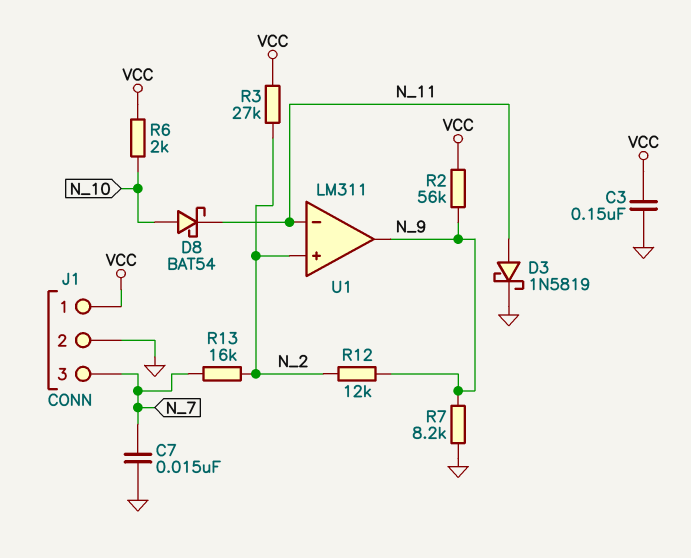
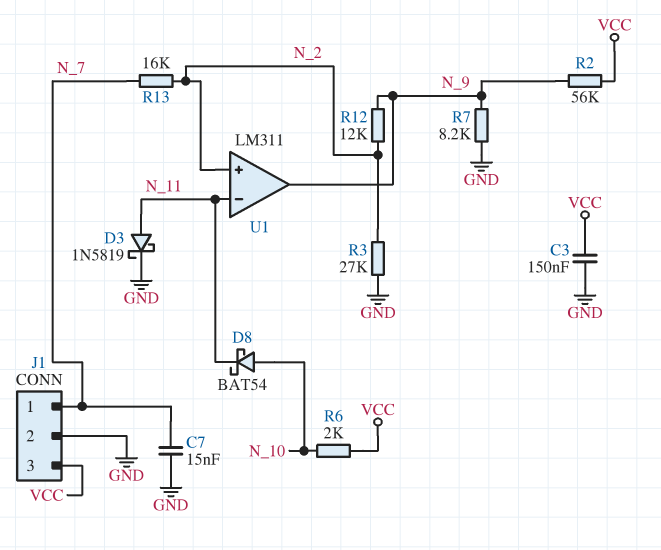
J1 pin 1: VCC -> N_7
J1 pin 3: N_7 -> VCC
R3: 27k (N_2, VCC) -> 27k (GND, N_2)

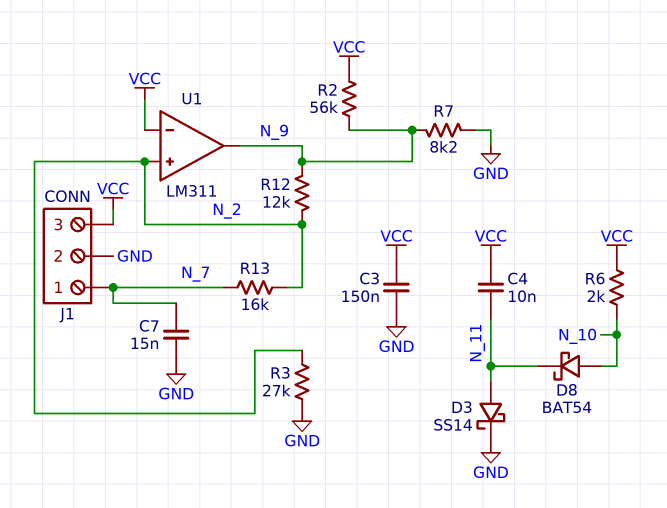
C4: none -> 10nF (N_11, VCC)
D3: schottky 1N5819 (A N_11, K GND) -> schottky SS14 (A N_11, K GND)
U1 pin in-: N_11 -> VCC

